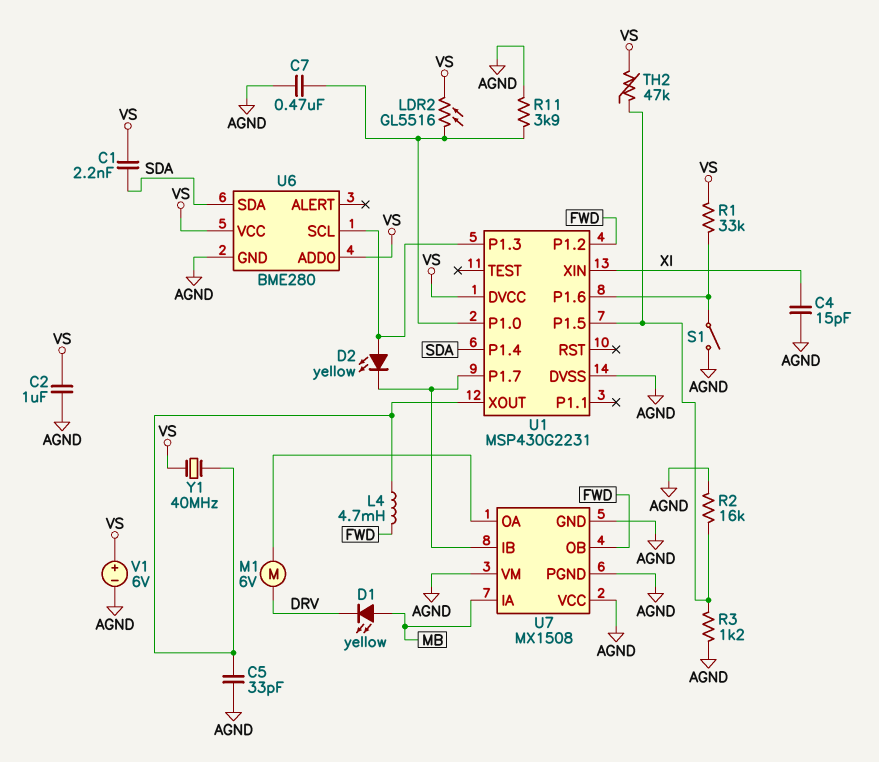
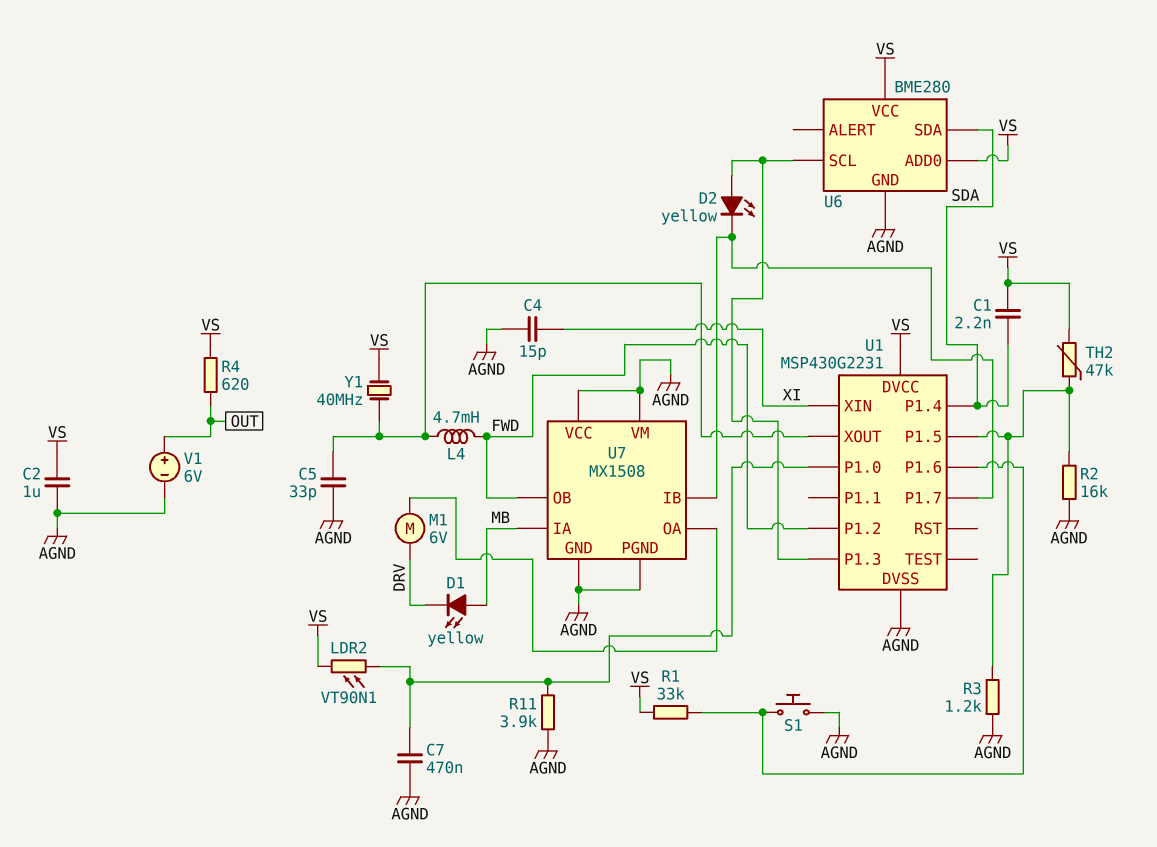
LDR2: GL5516 (U1/P1.0, VS) -> VT90N1 (U1/P1.0, VS)
R4: none -> 620 (OUT, VS)
S1: switch (AGND, U1/P1.6) -> button (AGND, U1/P1.6)
V1: 6V (plus VS, minus AGND) -> 6V (plus OUT, minus AGND)

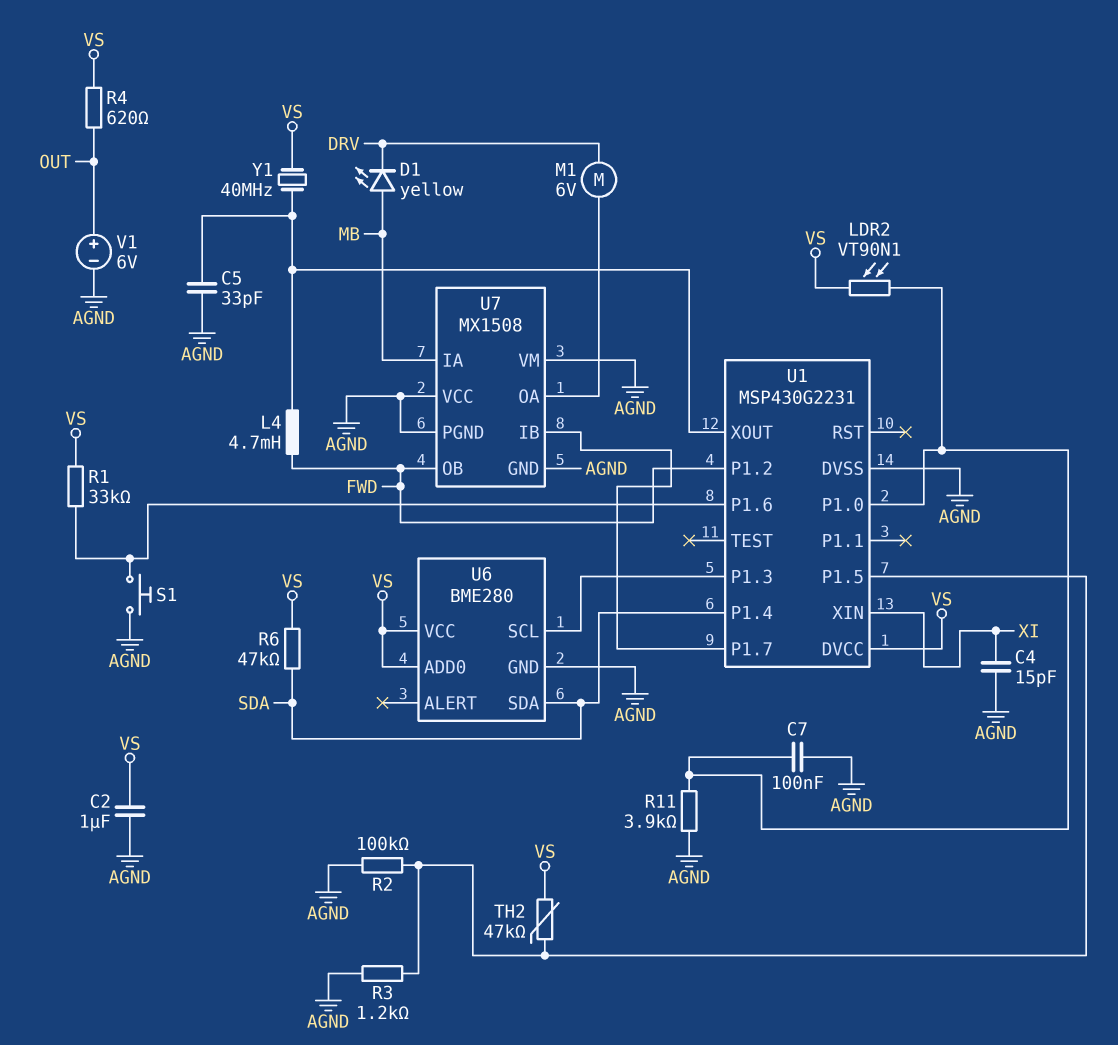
C1: 2.2nF (SDA, VS) -> none
C7: 470nF (AGND, U1/P1.0) -> 100nF (AGND, U1/P1.0)
D2: LED yellow (A U1/P1.3, K U1/P1.7) -> none
R2: 16k (AGND, U1/P1.5) -> 100k (AGND, U1/P1.5)
R6: none -> 47k (SDA, VS)

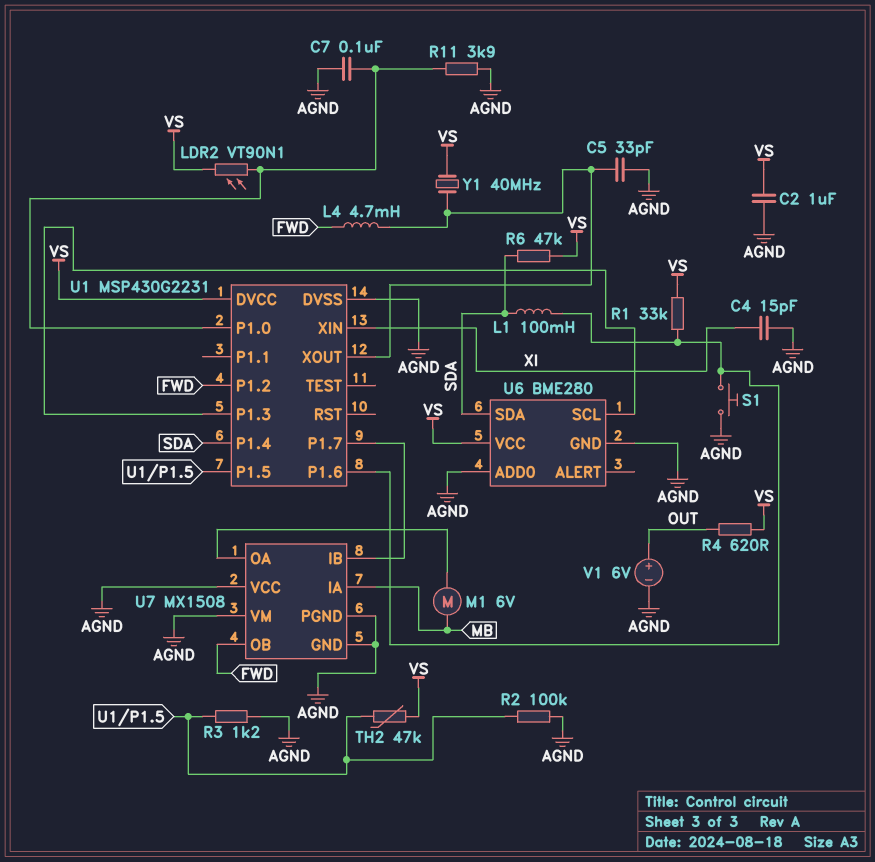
D1: LED yellow (A MB, K DRV) -> none
L1: none -> 100mH (SDA, U1/P1.6)
M1: motor 6V (DRV, U7/OA) -> motor 6V (MB, U7/OA)
U6 pin ADD0: VS -> AGND

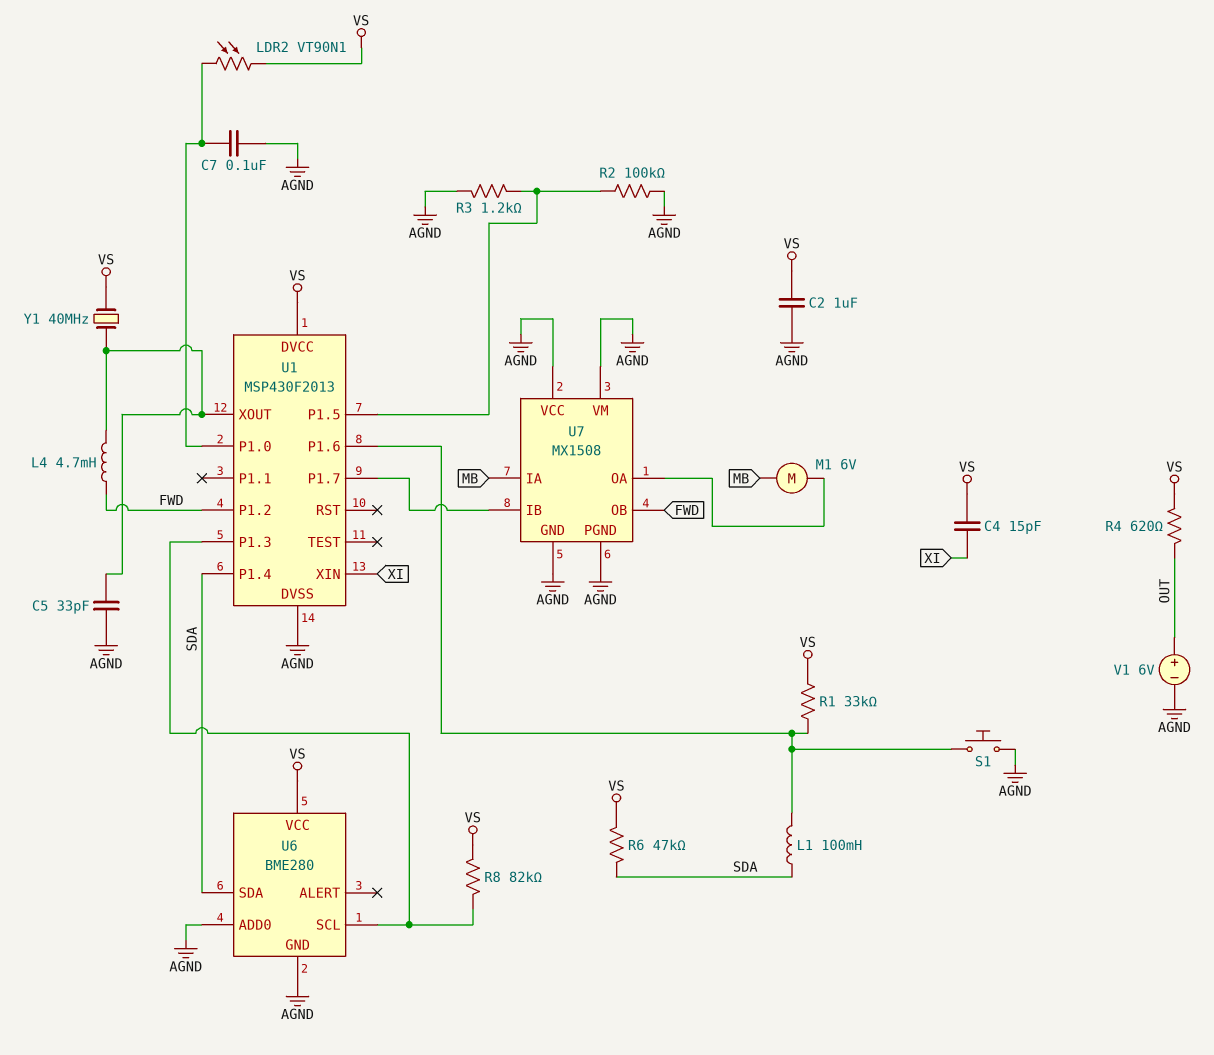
C4: 15pF (AGND, XI) -> 15pF (VS, XI)
R8: none -> 82k (U1/P1.3, VS)
R11: 3.9k (AGND, U1/P1.0) -> none
TH2: 47k (U1/P1.5, VS) -> none
U1: MSP430G2231 -> MSP430F2013

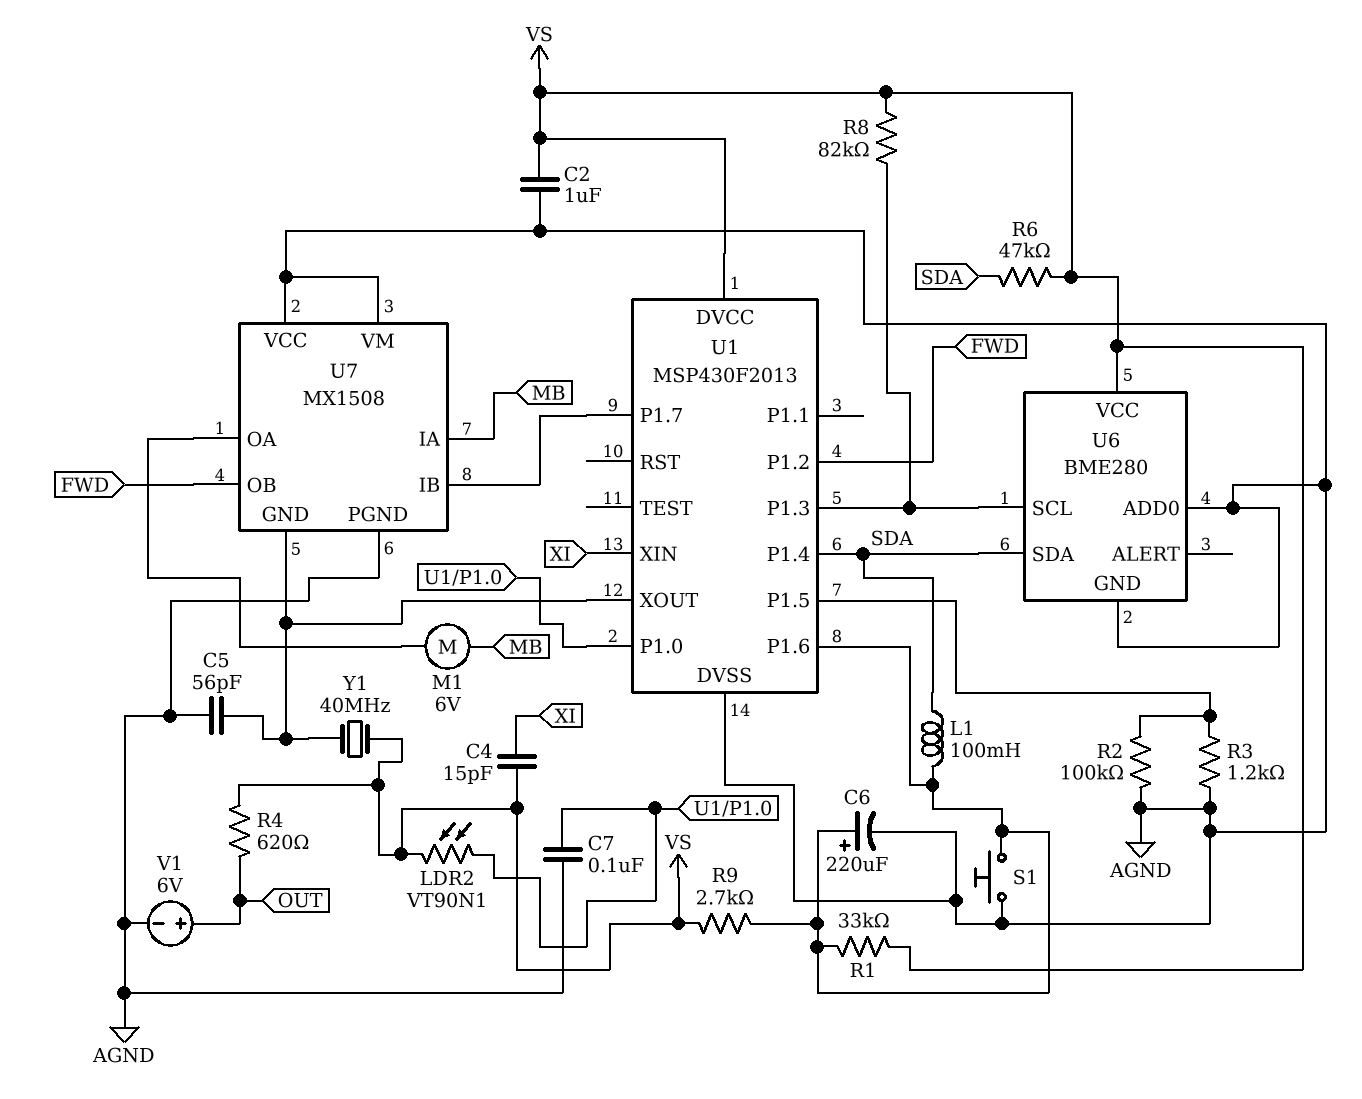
C5: 33pF (AGND, U1/XOUT) -> 56pF (AGND, U1/XOUT)
C6: none -> 220uF (plus U1/P1.6, minus AGND)
L4: 4.7mH (FWD, U1/XOUT) -> none
R9: none -> 2.7k (U1/P1.6, VS)
U7 pin GND: AGND -> U1/XOUT

